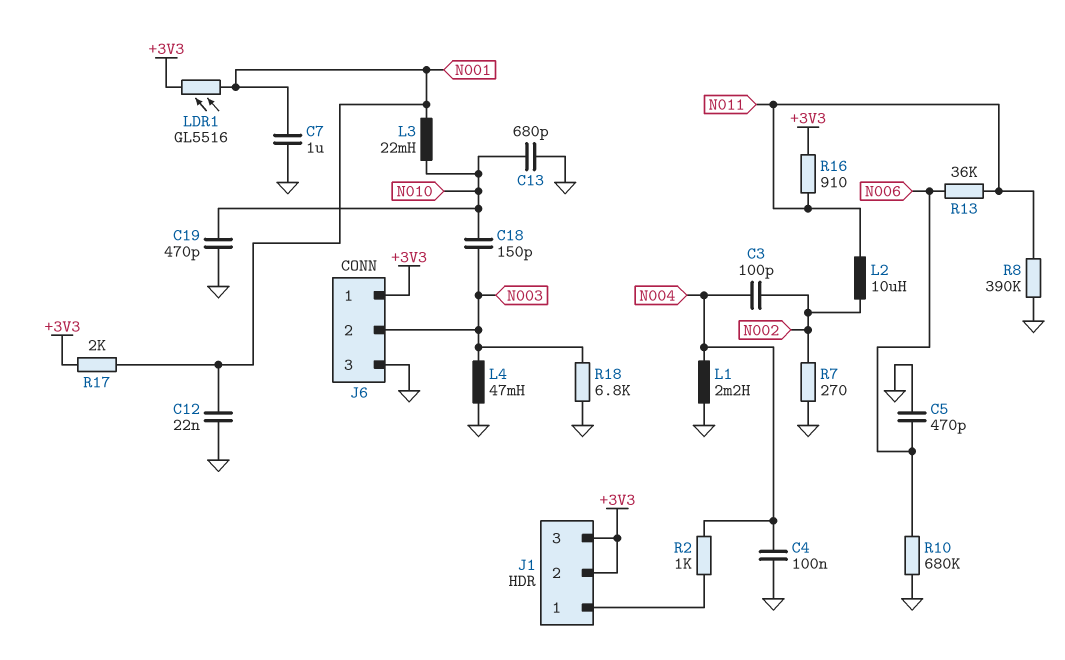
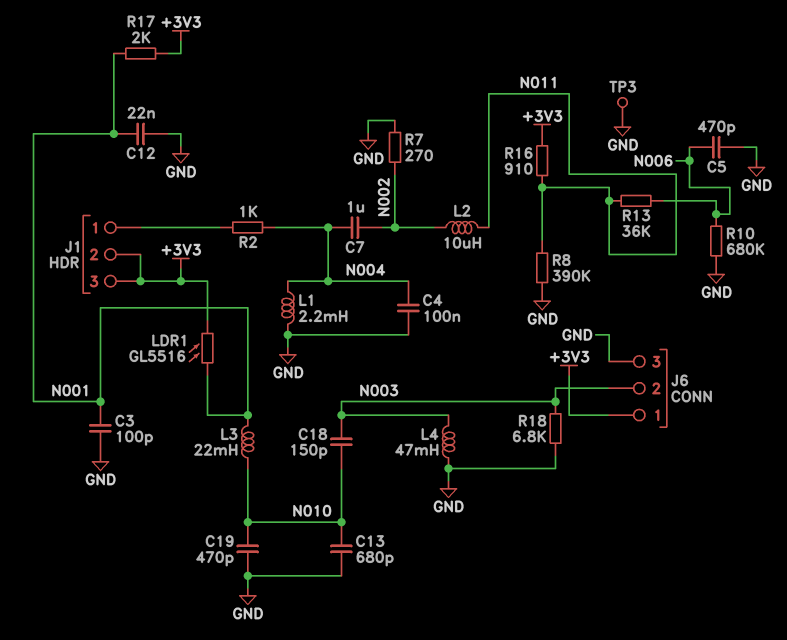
C3: 100pF (N002, N004) -> 100pF (GND, N001)
C7: 1uF (GND, N001) -> 1uF (N002, N004)
TP3: none -> test point (GND)

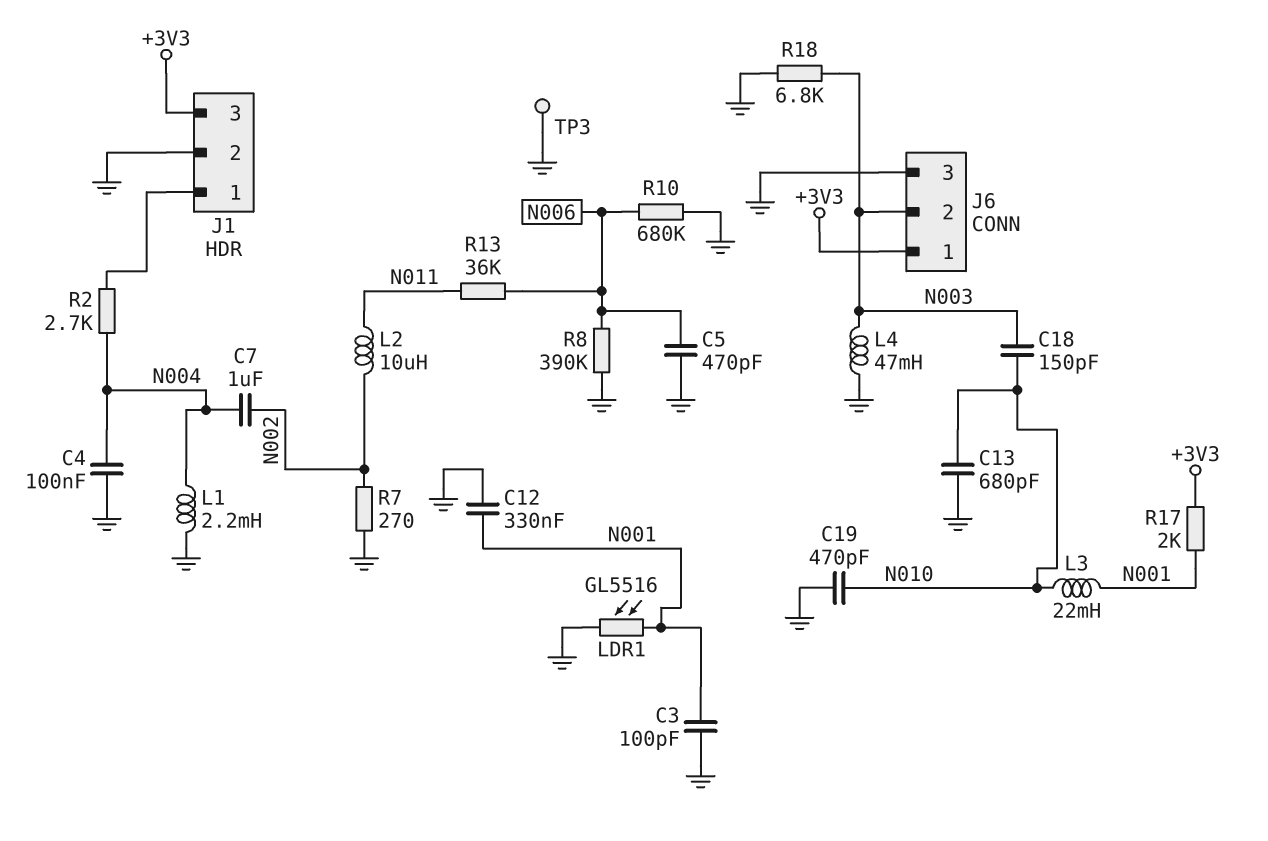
C12: 22nF (GND, N001) -> 330nF (GND, N001)
J1 pin 2: +3V3 -> GND
LDR1: GL5516 (+3V3, N001) -> GL5516 (GND, N001)
R2: 1k (J1/1, N004) -> 2.7k (J1/1, N004)
R8: 390k (GND, N011) -> 390k (GND, N006)
R16: 910 (+3V3, N011) -> none

